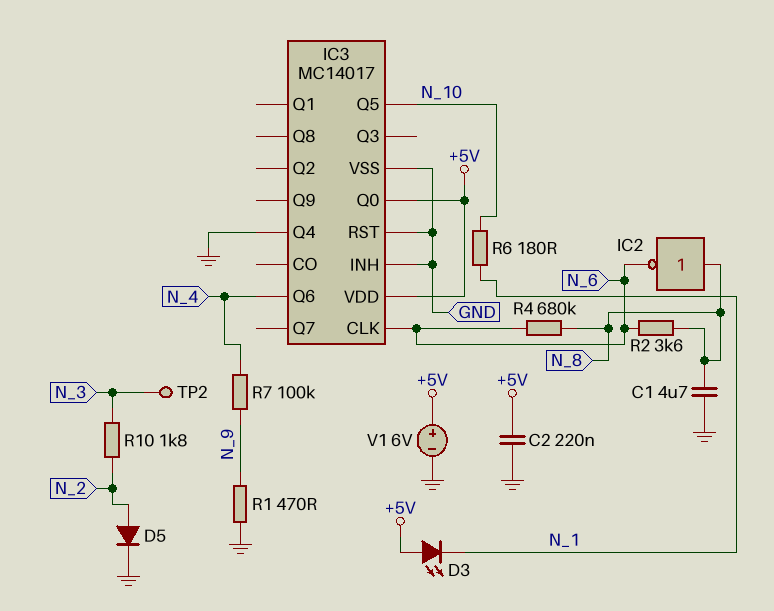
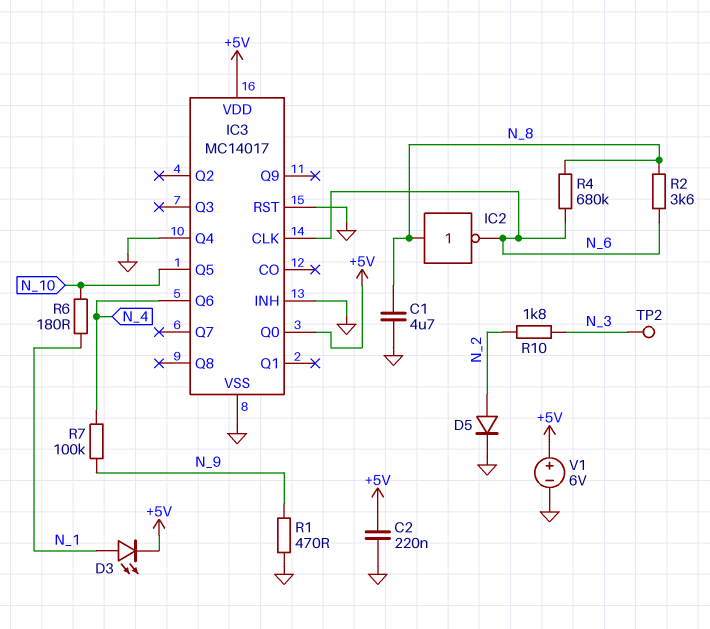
D3: LED (A +5V, K N_1) -> LED (A N_1, K +5V)

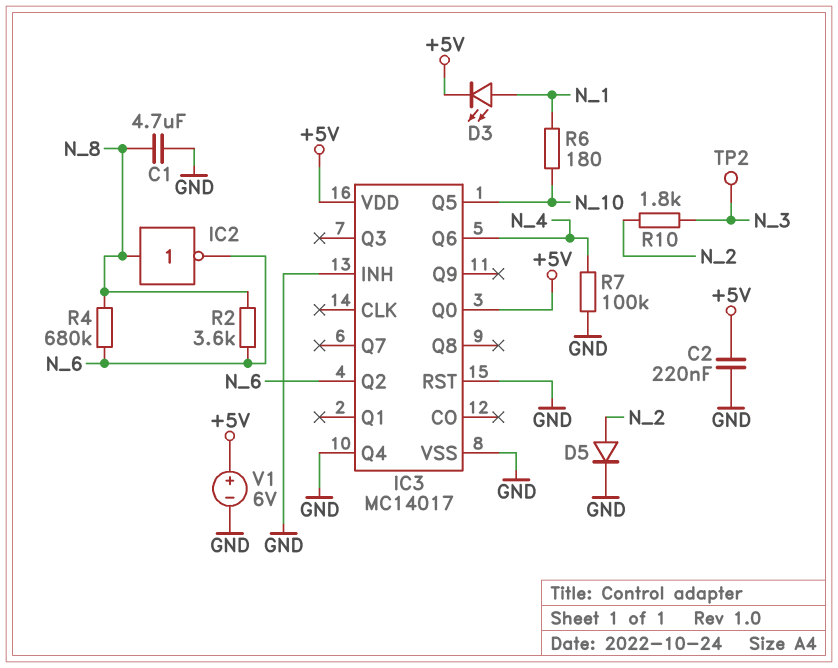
IC3 pin CLK: N_6 -> none
IC3 pin Q2: none -> N_6
R1: 470 (GND, N_9) -> none
R7: 100k (N_4, N_9) -> 100k (GND, N_4)

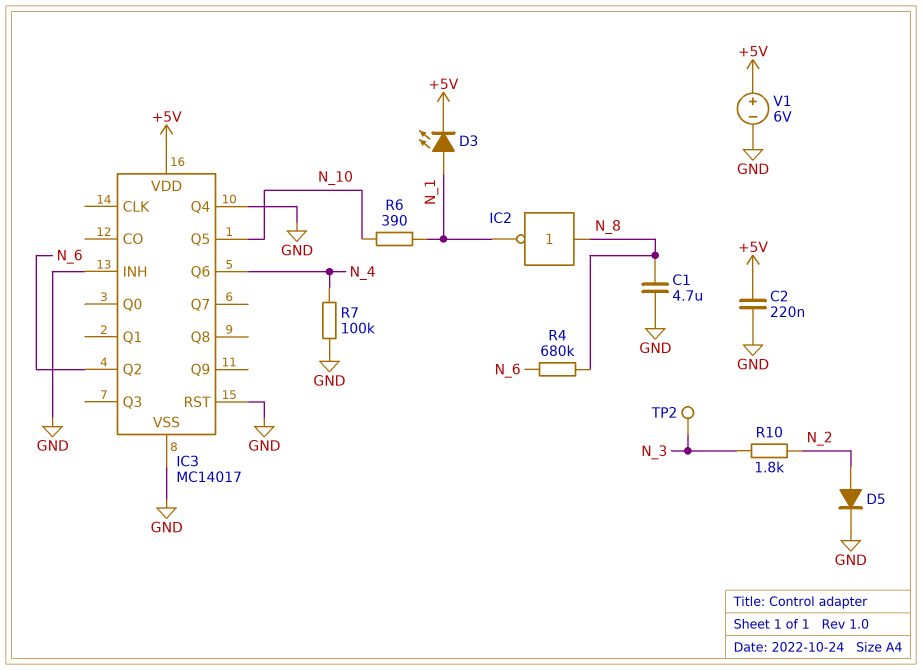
IC2: NOT (in N_8, out N_6) -> NOT (in N_8, out N_1)
IC3 pin Q0: +5V -> none
R2: 3.6k (N_6, N_8) -> none
R6: 180 (N_1, N_10) -> 390 (N_1, N_10)

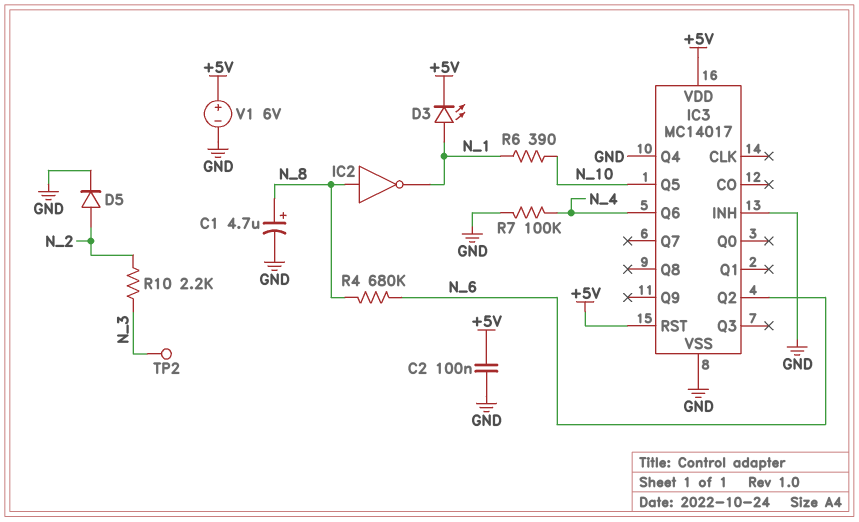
C1: 4.7uF (GND, N_8) -> 4.7uF (plus N_8, minus GND)
C2: 220nF (+5V, GND) -> 100nF (+5V, GND)
IC3 pin RST: GND -> +5V
R10: 1.8k (N_2, N_3) -> 2.2k (N_2, N_3)

